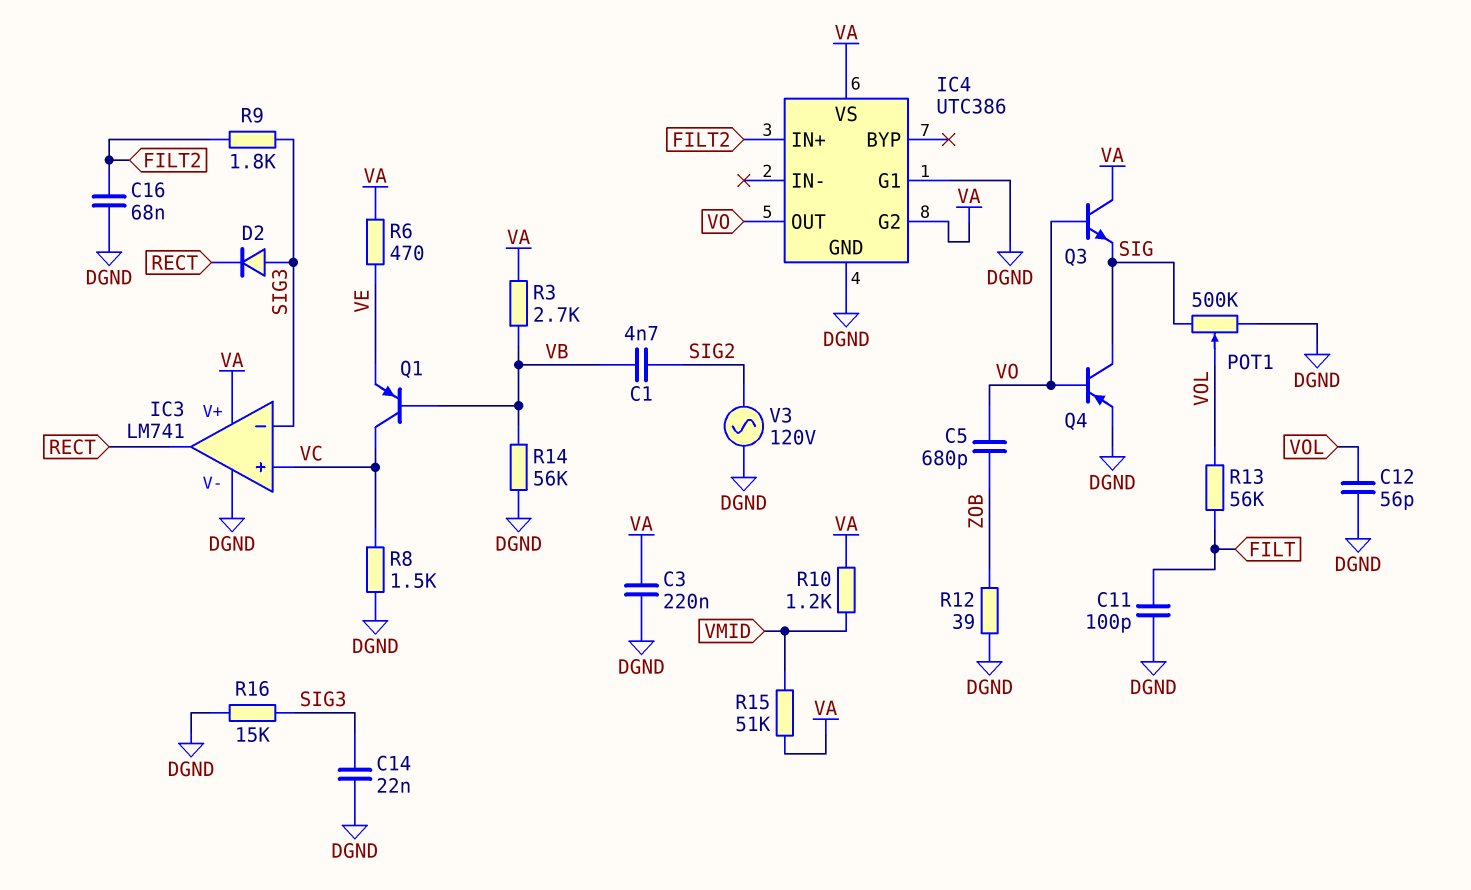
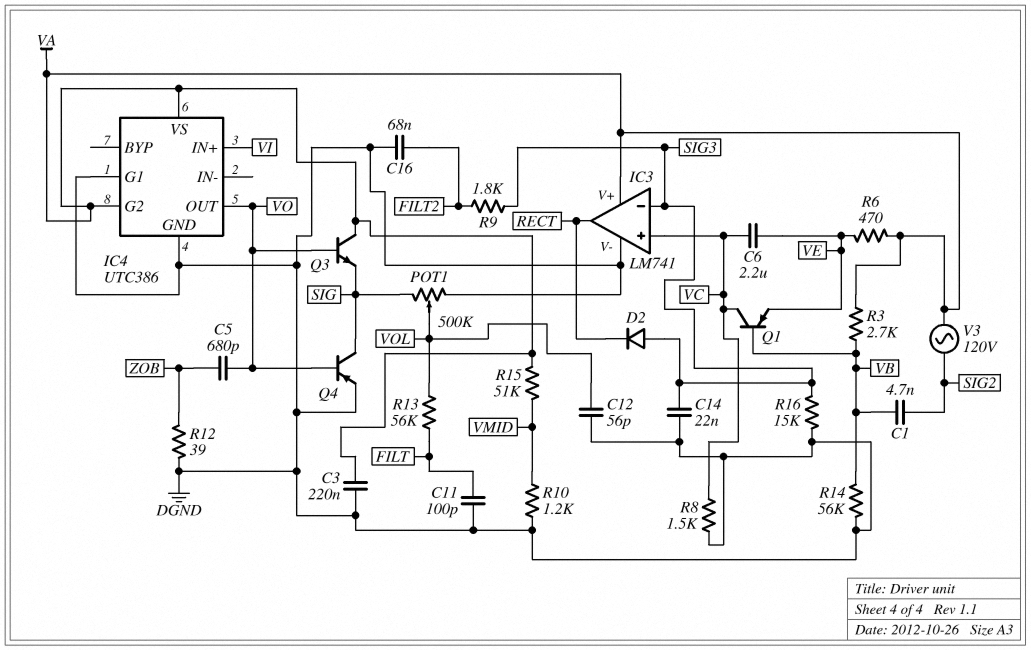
C6: none -> 2.2uF (VC, VE)
IC4 pin IN+: FILT2 -> VI
R10: 1.2k (VA, VMID) -> 1.2k (DGND, VMID)
V3: AC 120V (DGND, SIG2) -> AC 120V (SIG2, VA)

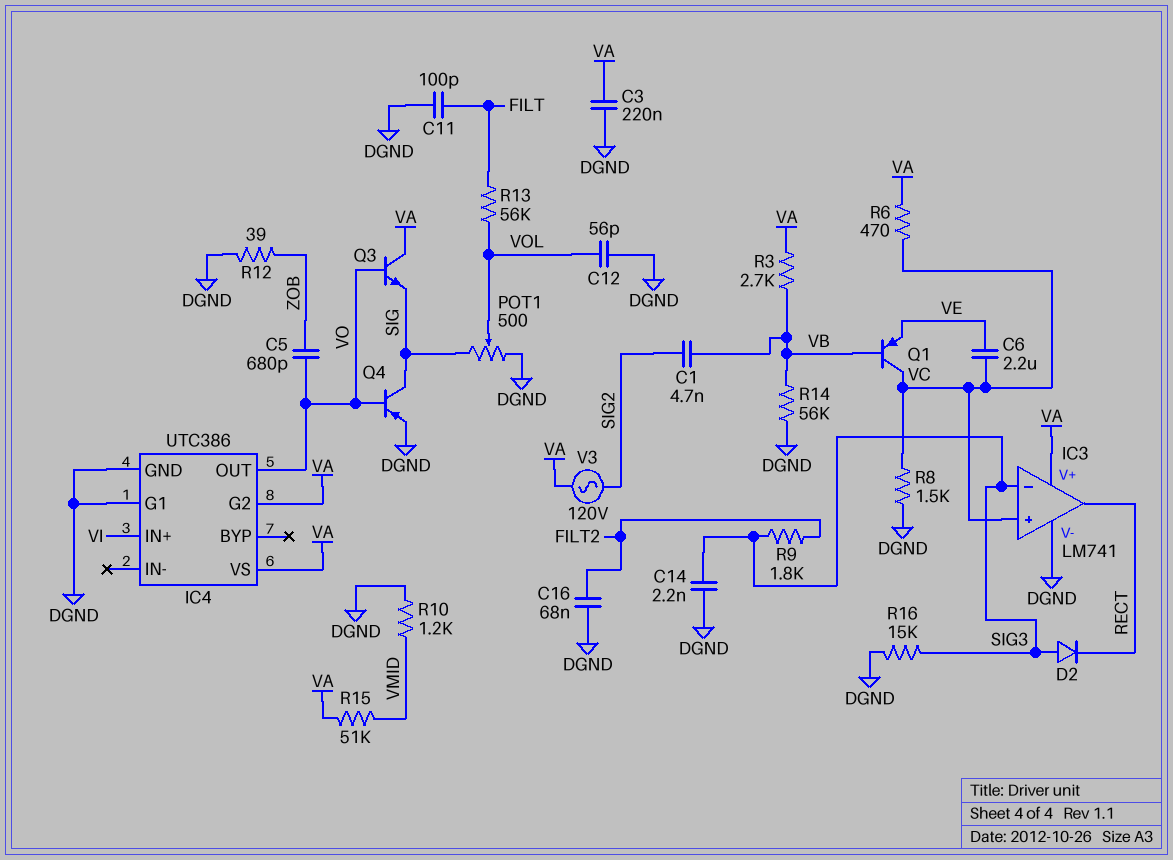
C14: 22nF (DGND, SIG3) -> 2.2nF (DGND, SIG3)
POT1: 500k (DGND, SIG, wiper VOL) -> 500 (DGND, SIG, wiper VOL)
R6: 470 (VA, VE) -> 470 (VA, VC)

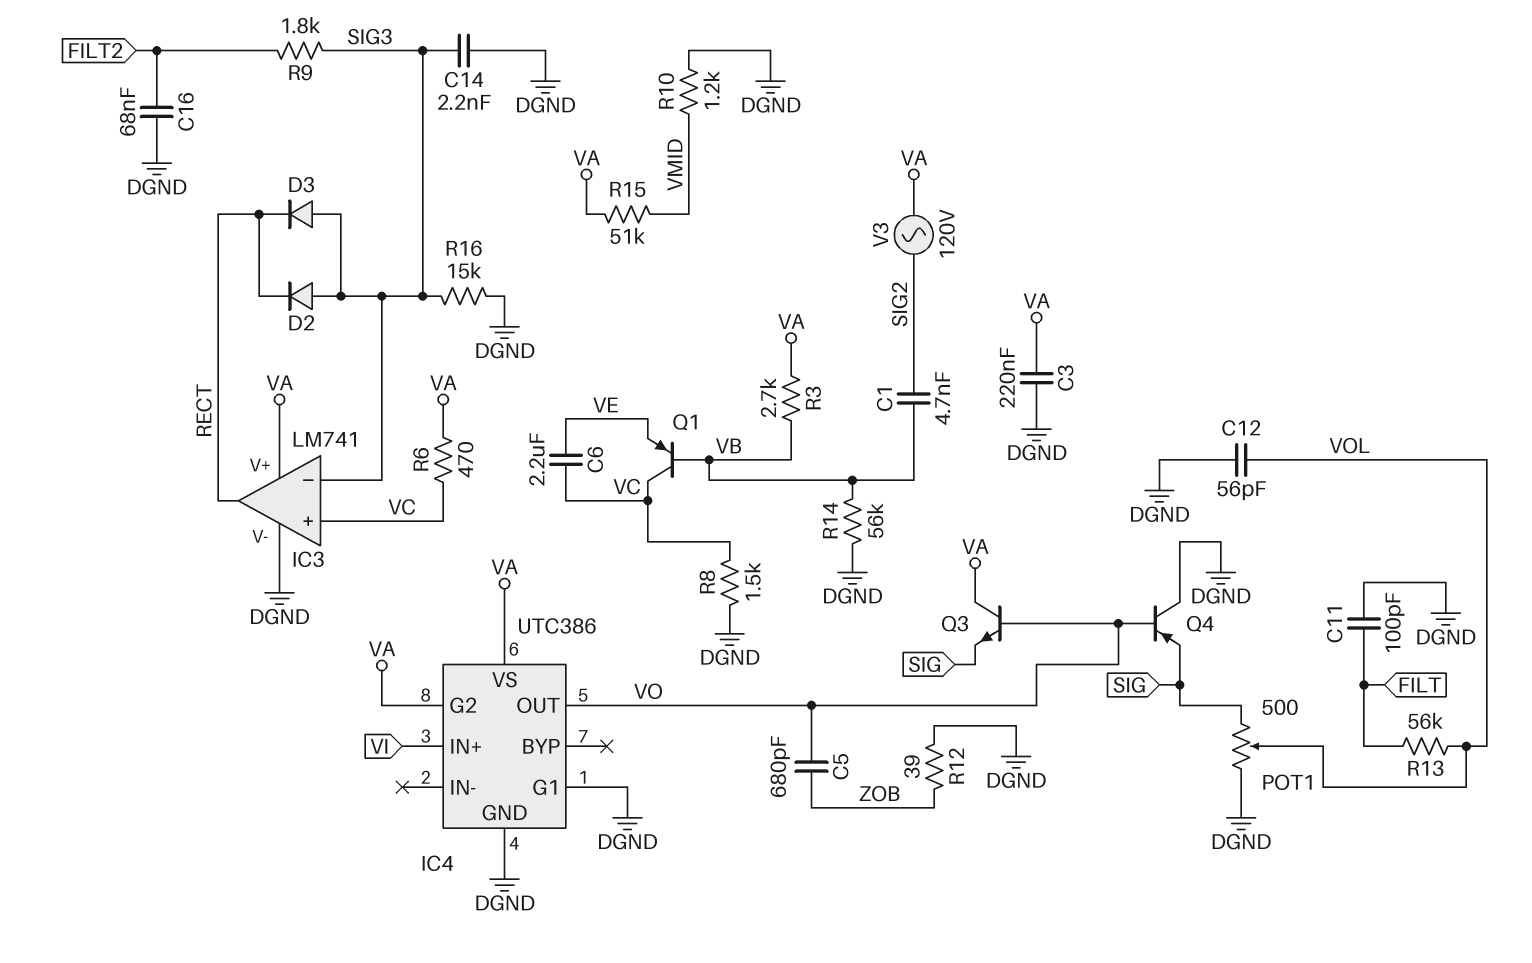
D3: none -> diode (A SIG3, K RECT)
Q4: PNP (B VO, C SIG, E DGND) -> PNP (B VO, C DGND, E SIG)

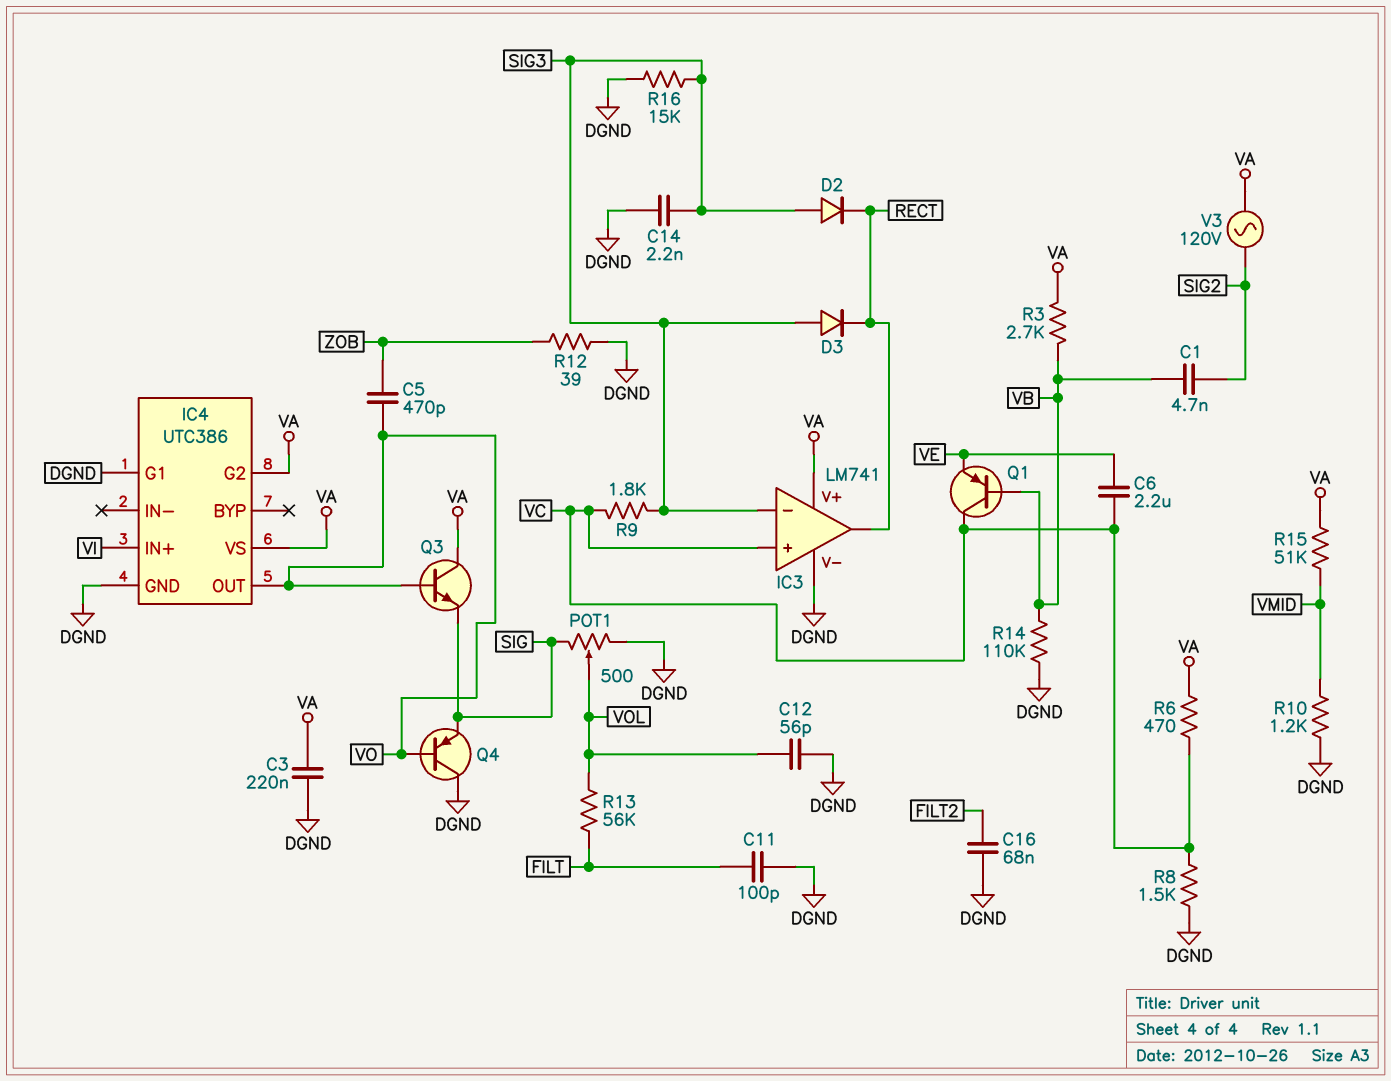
C5: 680pF (VO, ZOB) -> 470pF (VO, ZOB)
R9: 1.8k (FILT2, SIG3) -> 1.8k (SIG3, VC)
R14: 56k (DGND, VB) -> 110k (DGND, VB)

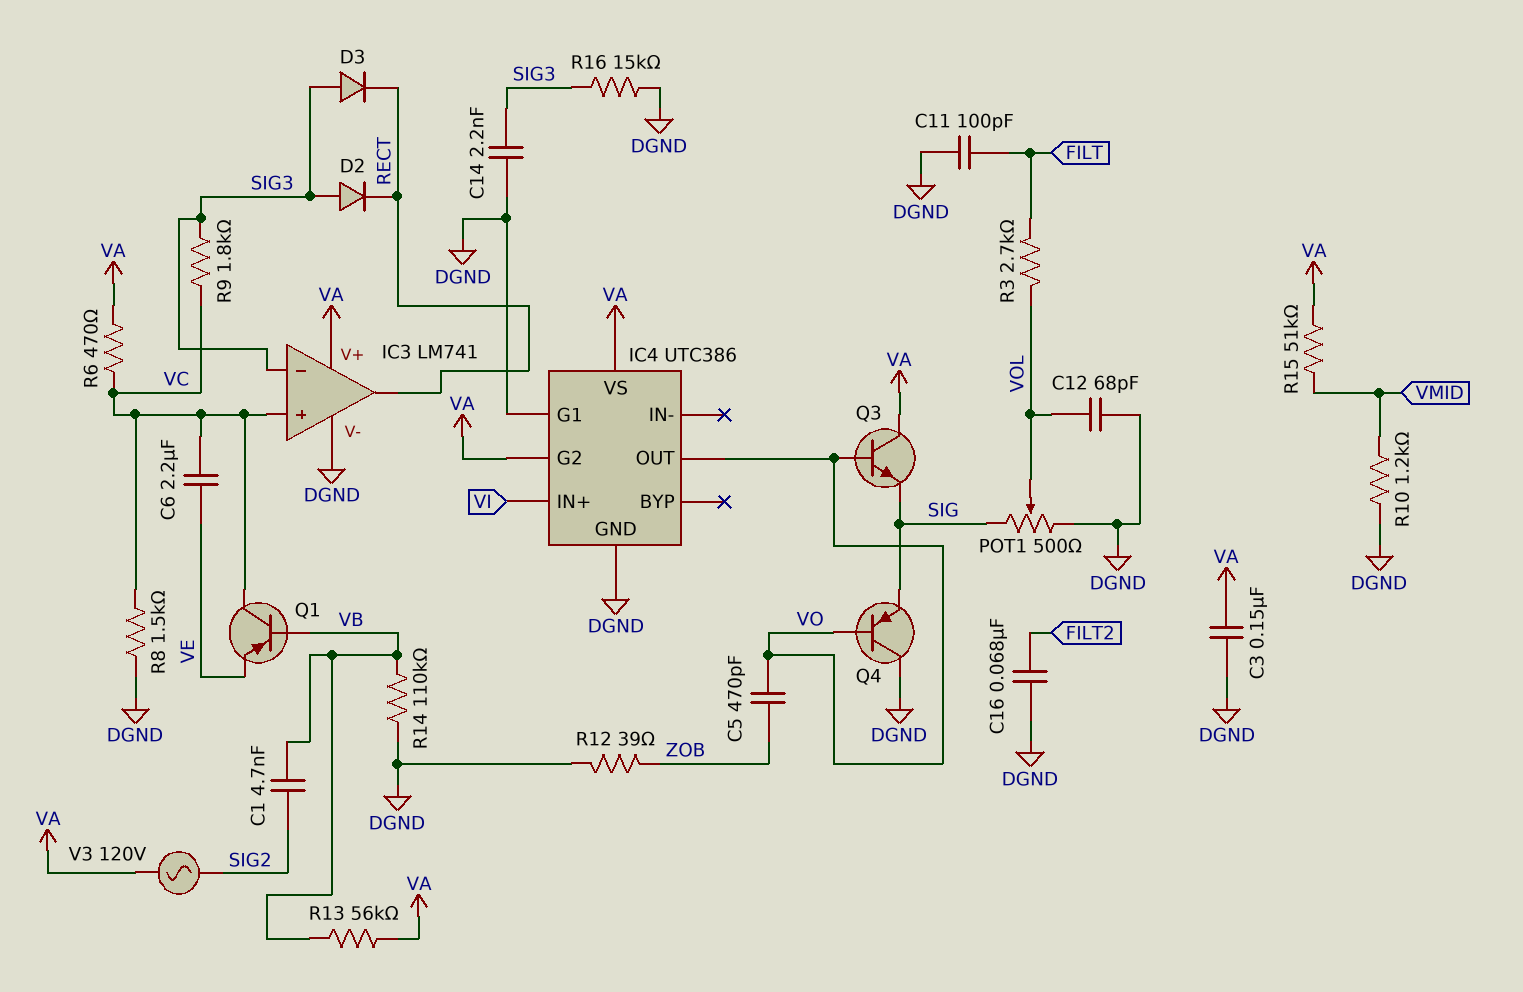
C3: 220nF (DGND, VA) -> 150nF (DGND, VA)
C12: 56pF (DGND, VOL) -> 68pF (DGND, VOL)
R3: 2.7k (VA, VB) -> 2.7k (FILT, VOL)
R13: 56k (FILT, VOL) -> 56k (VA, VB)

